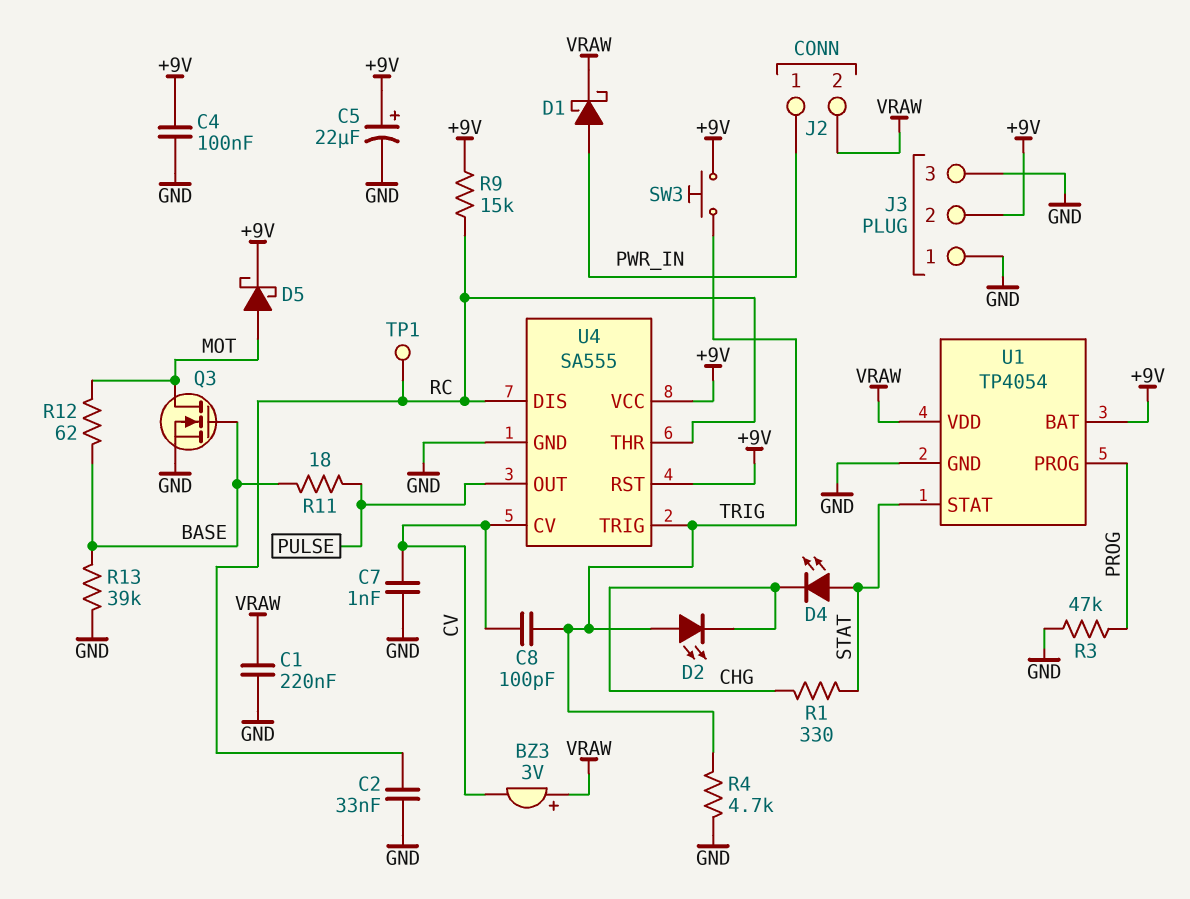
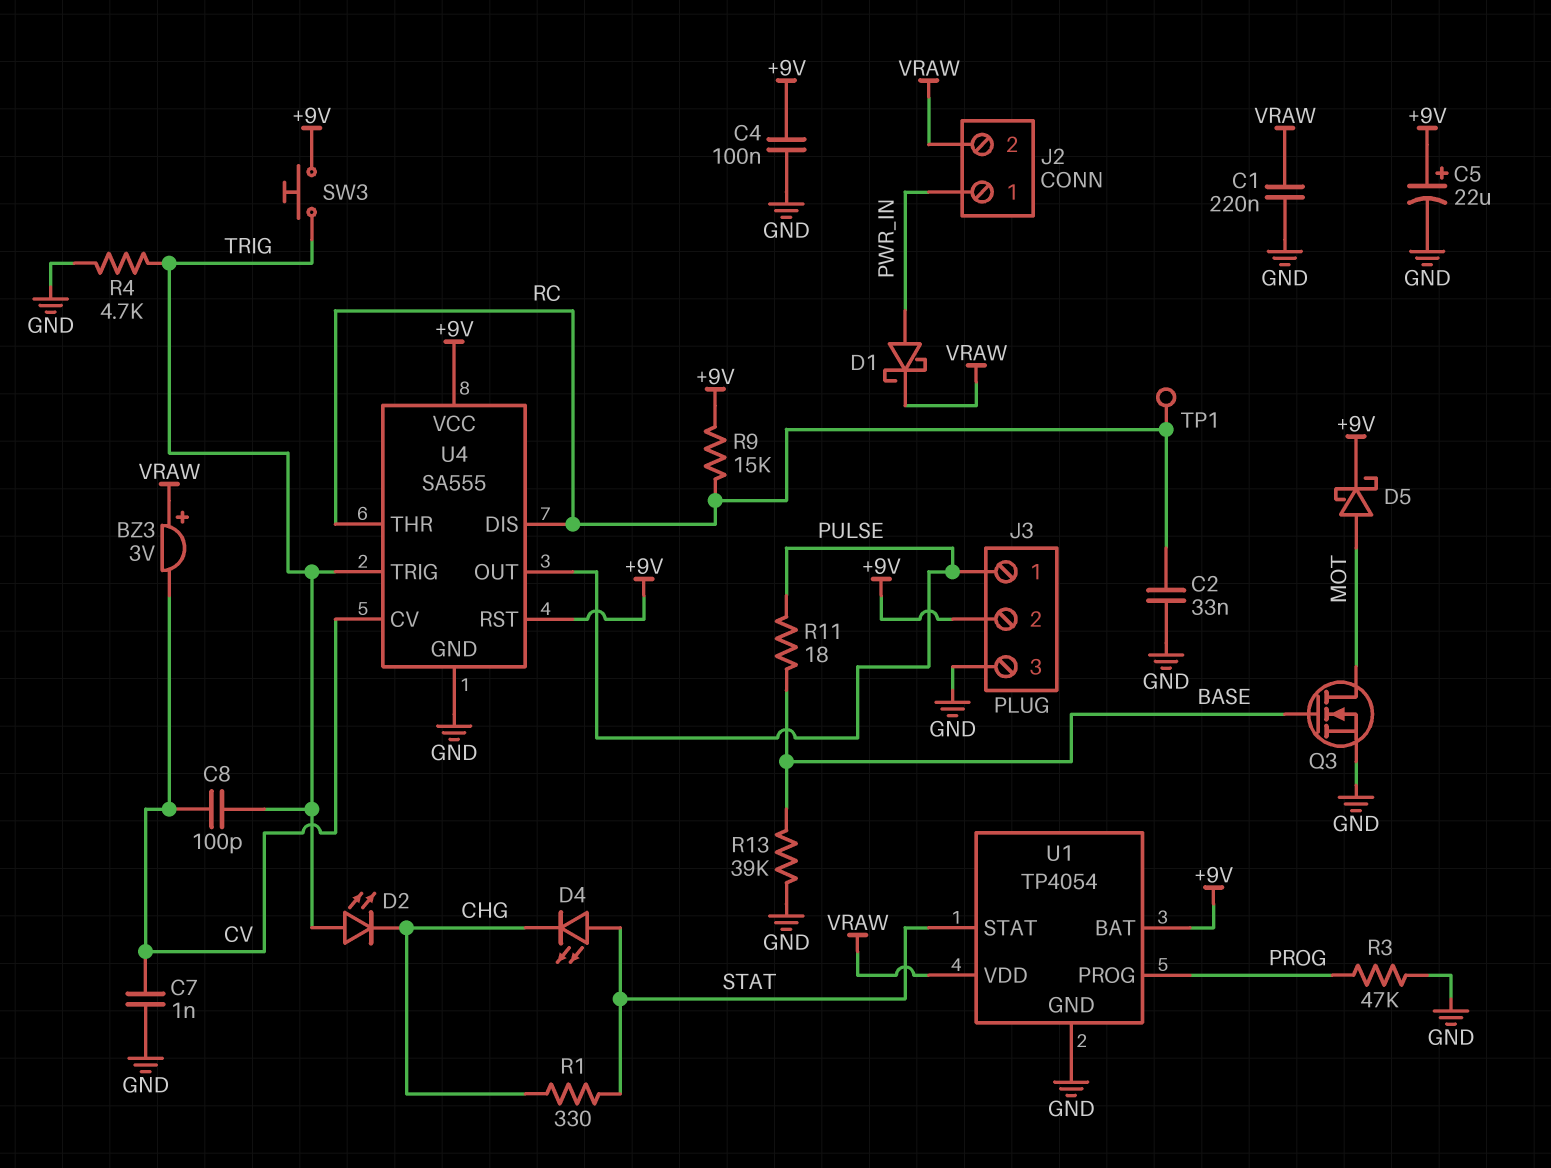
J3 pin 1: GND -> PULSE
R12: 62 (BASE, MOT) -> none

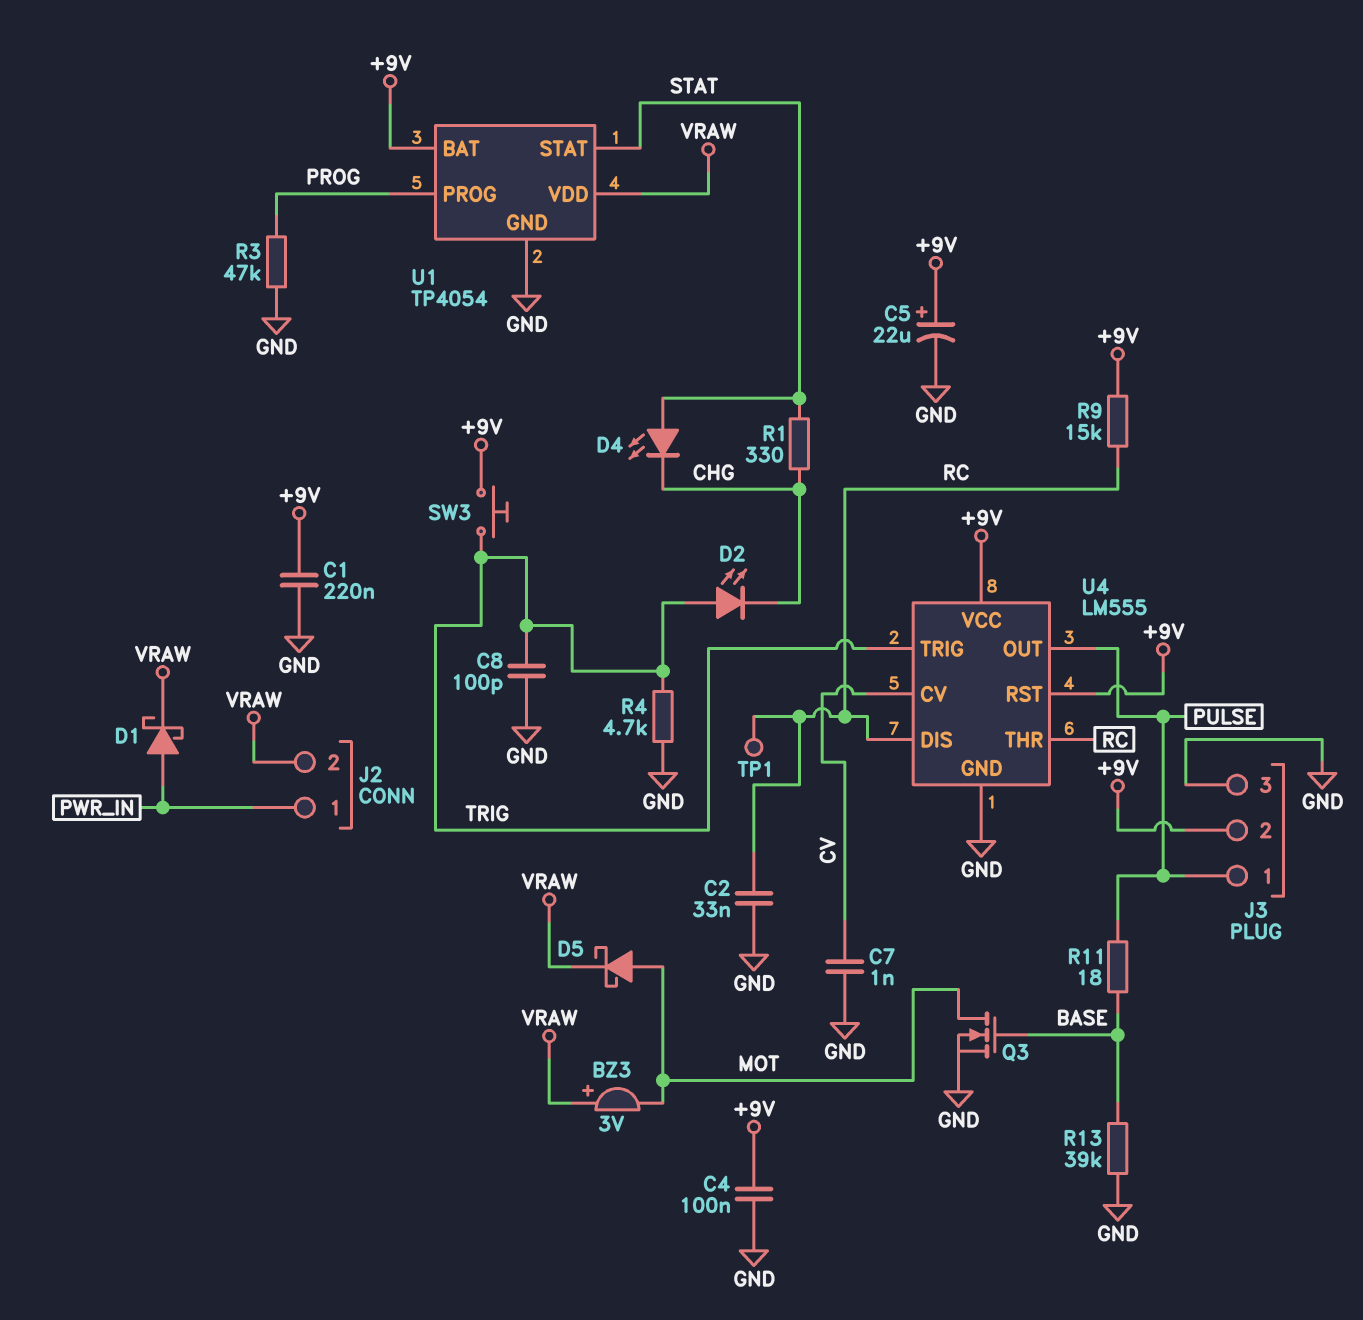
BZ3: buzzer 3V (plus VRAW, minus CV) -> buzzer 3V (plus VRAW, minus MOT)
C1: 220nF (GND, VRAW) -> 220nF (+9V, GND)
C8: 100pF (CV, TRIG) -> 100pF (GND, TRIG)
D5: schottky (A MOT, K +9V) -> schottky (A MOT, K VRAW)
U4: SA555 -> LM555

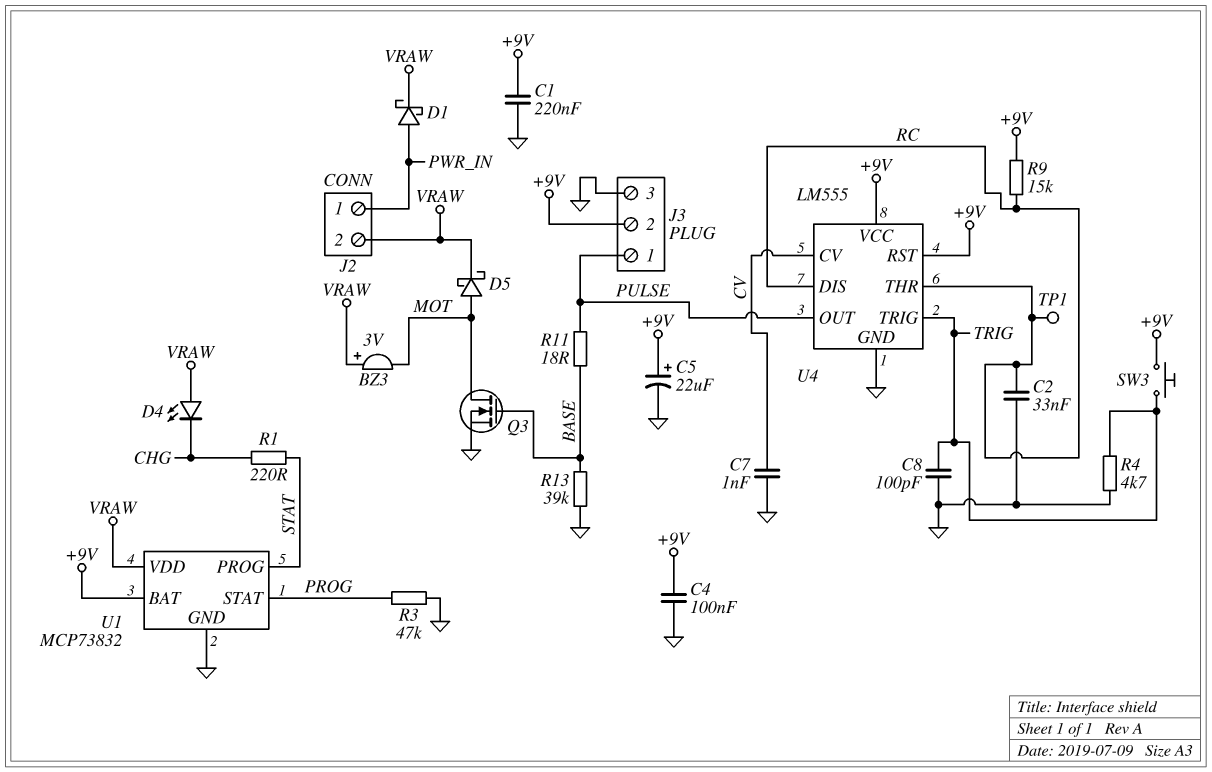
D2: LED (A TRIG, K CHG) -> none
D4: LED (A STAT, K CHG) -> LED (A VRAW, K CHG)
R1: 330 (CHG, STAT) -> 220 (CHG, STAT)
U1: TP4054 -> MCP73832
U1 pin PROG: PROG -> STAT
U1 pin STAT: STAT -> PROG

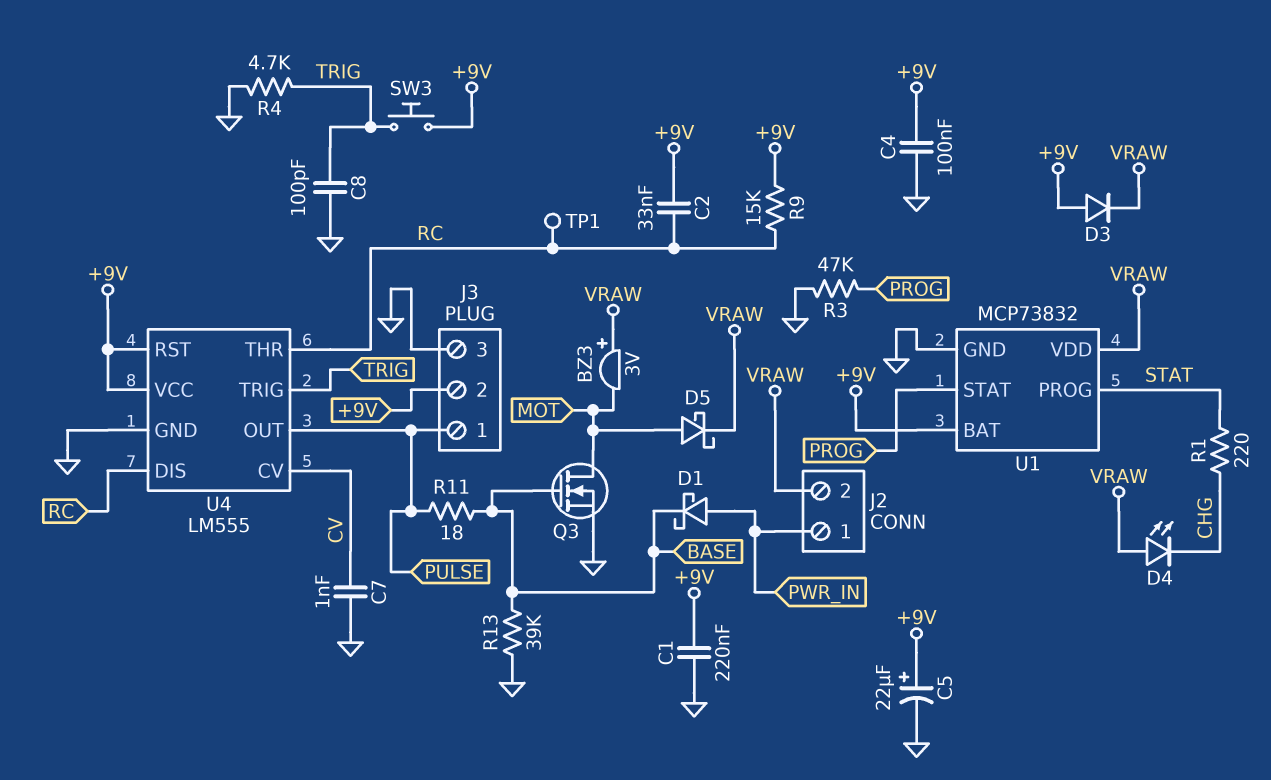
C2: 33nF (GND, RC) -> 33nF (+9V, RC)
D1: schottky (A PWR_IN, K VRAW) -> schottky (A PWR_IN, K BASE)
D3: none -> diode (A +9V, K VRAW)

